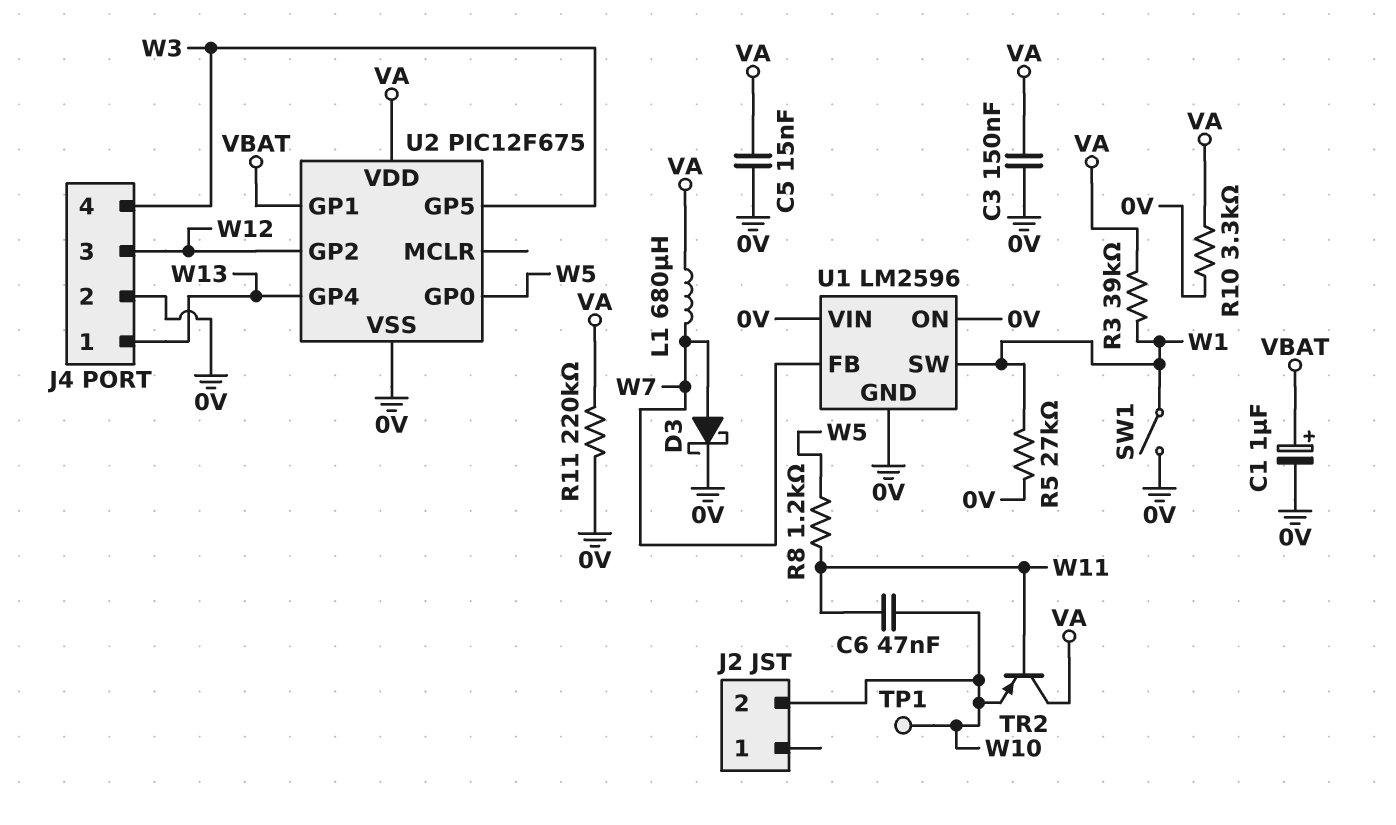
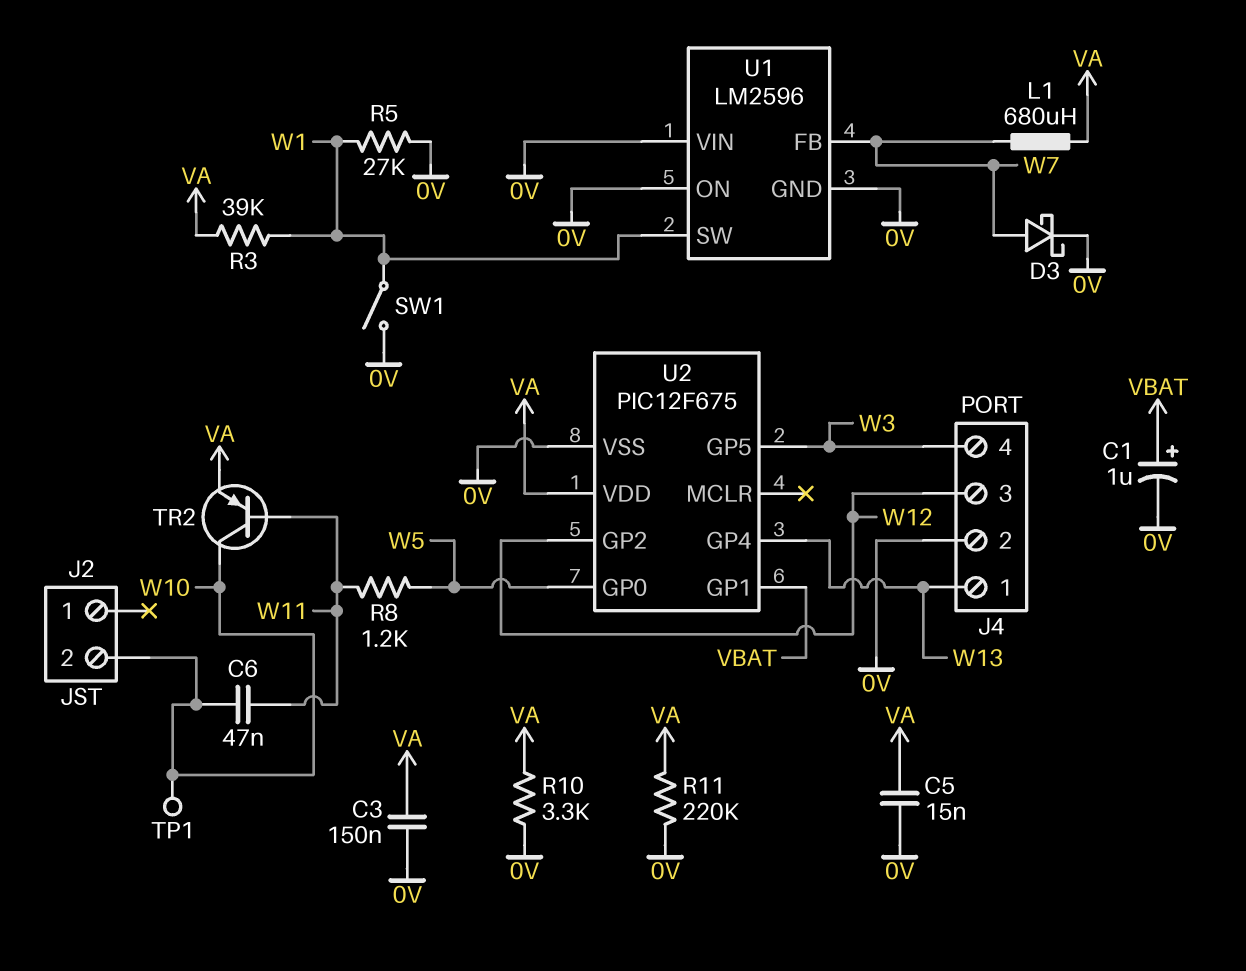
TR2: PNP (B W11, C VA, E W10) -> PNP (B W11, C W10, E VA)

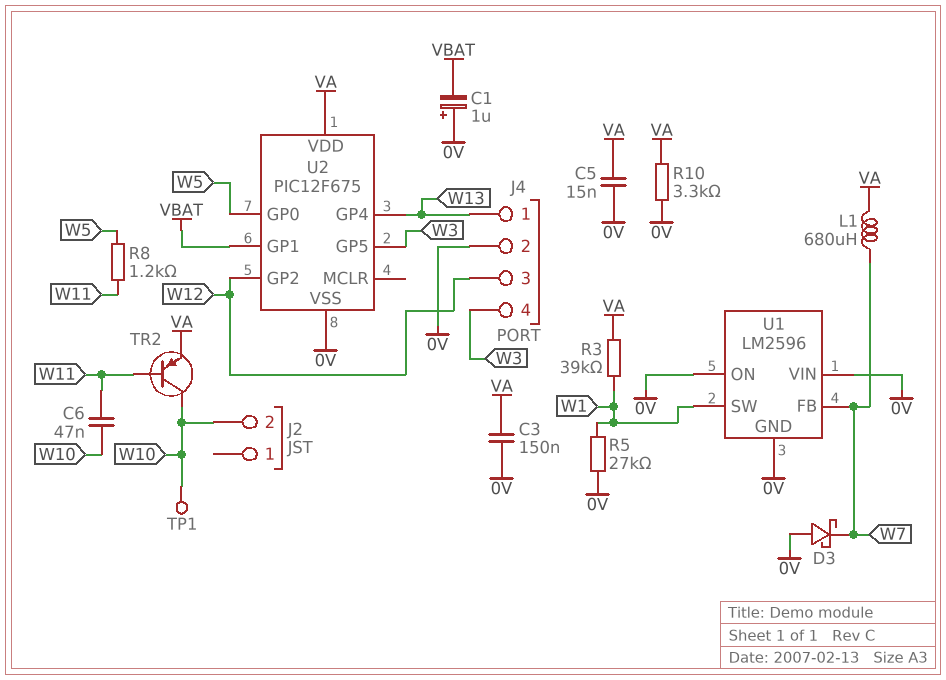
C1: 1uF (plus VBAT, minus 0V) -> 1uF (plus 0V, minus VBAT)
D3: schottky (A W7, K 0V) -> schottky (A 0V, K W7)
R11: 220k (0V, VA) -> none
SW1: switch (0V, W1) -> none

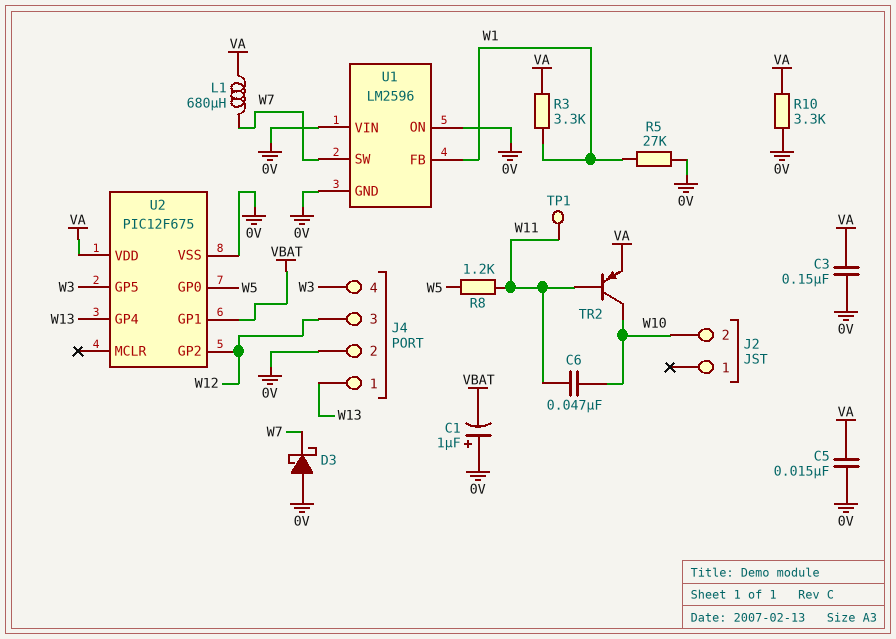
R3: 39k (VA, W1) -> 3.3k (VA, W1)
TP1: test point (W10) -> test point (W11)
U1 pin FB: W7 -> W1
U1 pin SW: W1 -> W7

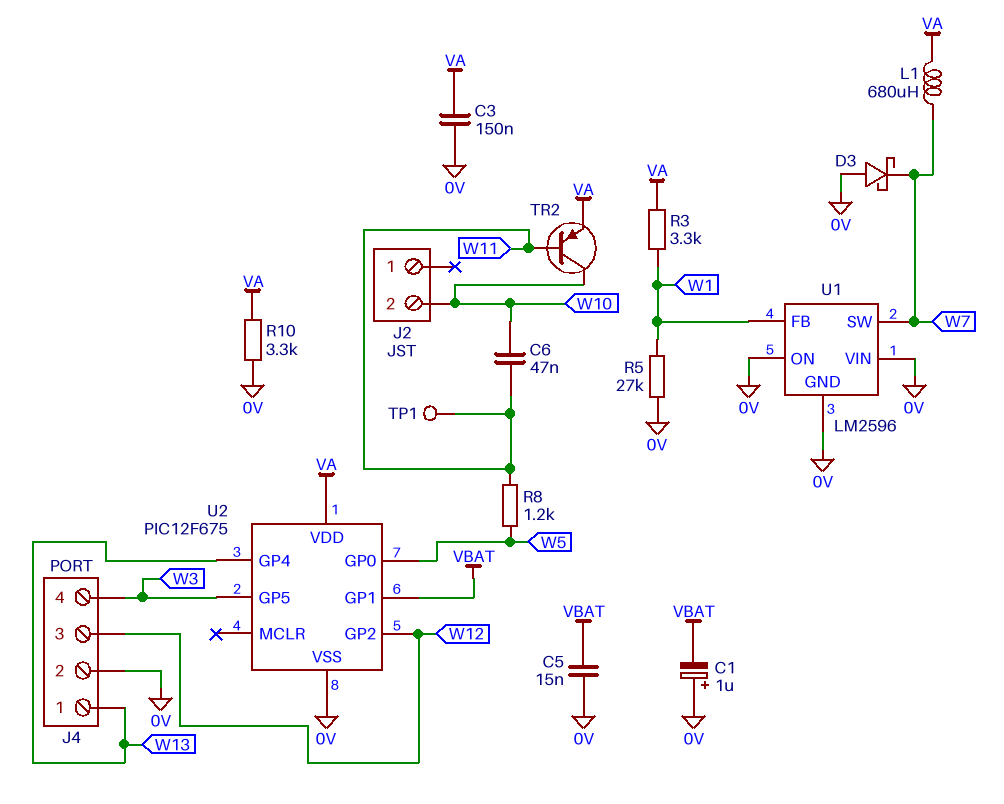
C5: 15nF (0V, VA) -> 15nF (0V, VBAT)

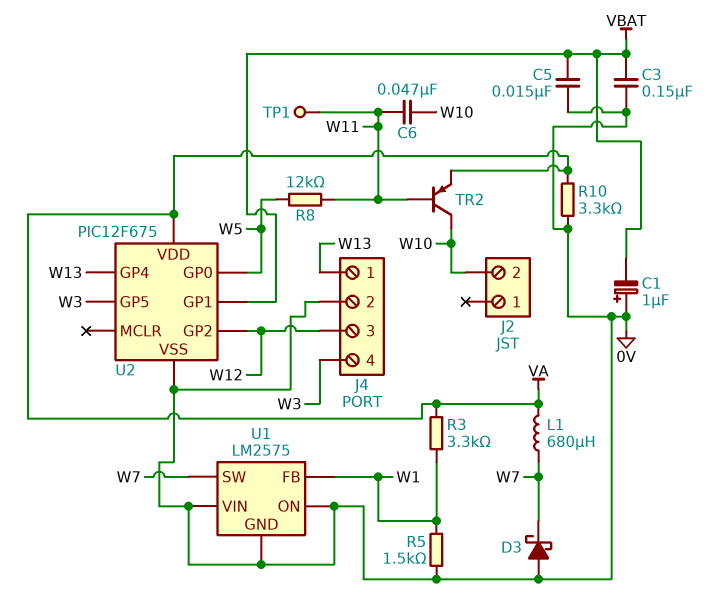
C3: 150nF (0V, VA) -> 150nF (0V, VBAT)
R5: 27k (0V, W1) -> 1.5k (0V, W1)
R8: 1.2k (W5, W11) -> 12k (W5, W11)
U1: LM2596 -> LM2575

